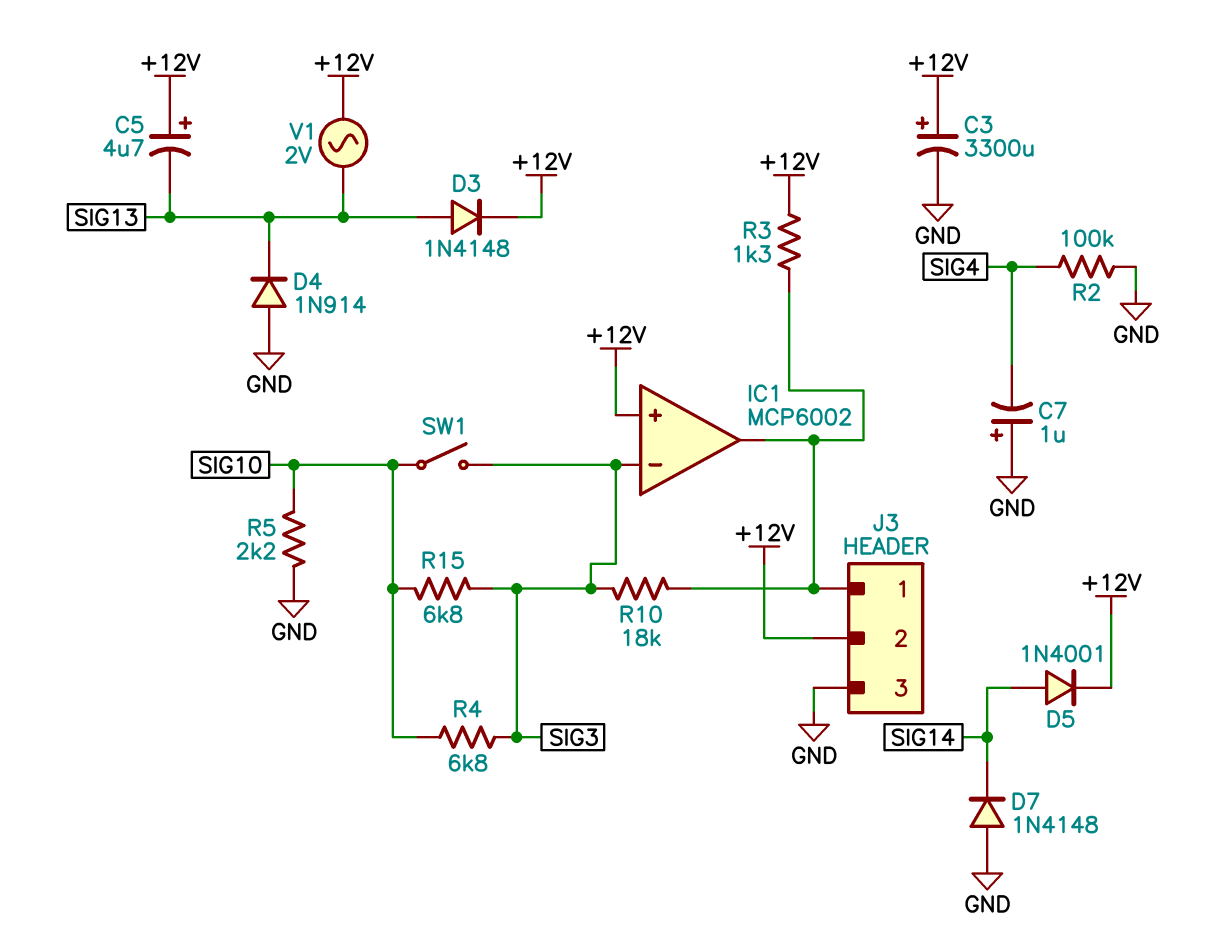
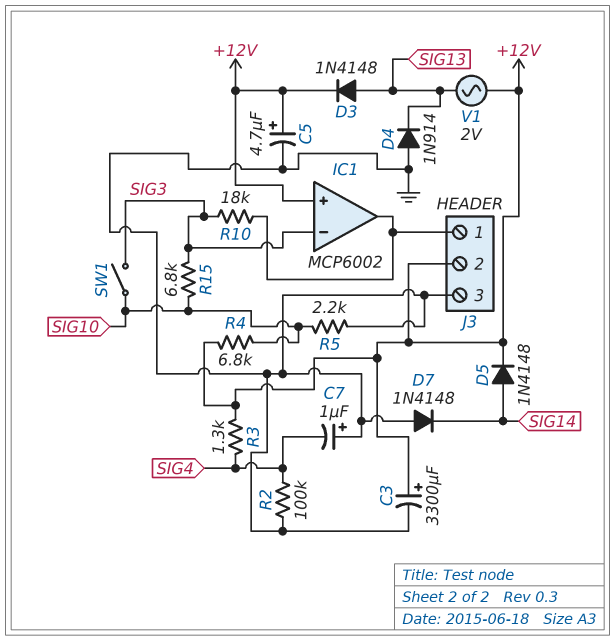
C5: 4.7uF (plus +12V, minus SIG13) -> 4.7uF (plus +12V, minus GND)
D5: diode 1N4001 (A SIG14, K +12V) -> diode 1N4148 (A SIG14, K +12V)
R3: 1.3k (+12V, IC1/out) -> 1.3k (+12V, SIG4)
R4: 6.8k (SIG3, SIG10) -> 6.8k (+12V, SIG10)

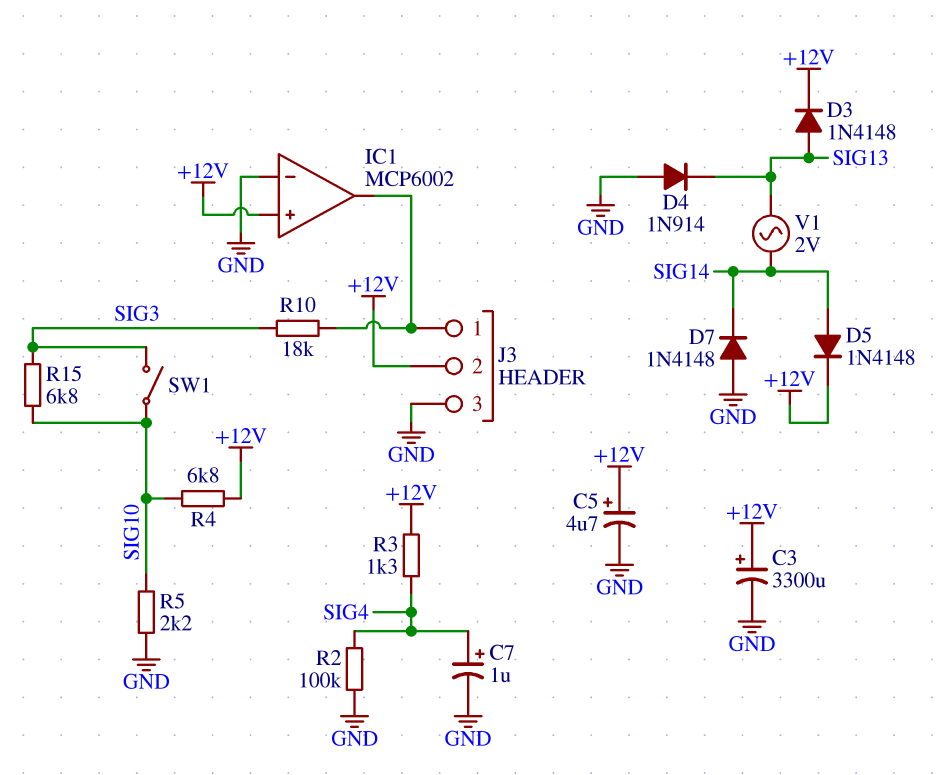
C7: 1uF (plus GND, minus SIG4) -> 1uF (plus SIG4, minus GND)
IC1 pin in-: SIG3 -> GND
V1: AC 2V (+12V, SIG13) -> AC 2V (SIG13, SIG14)

